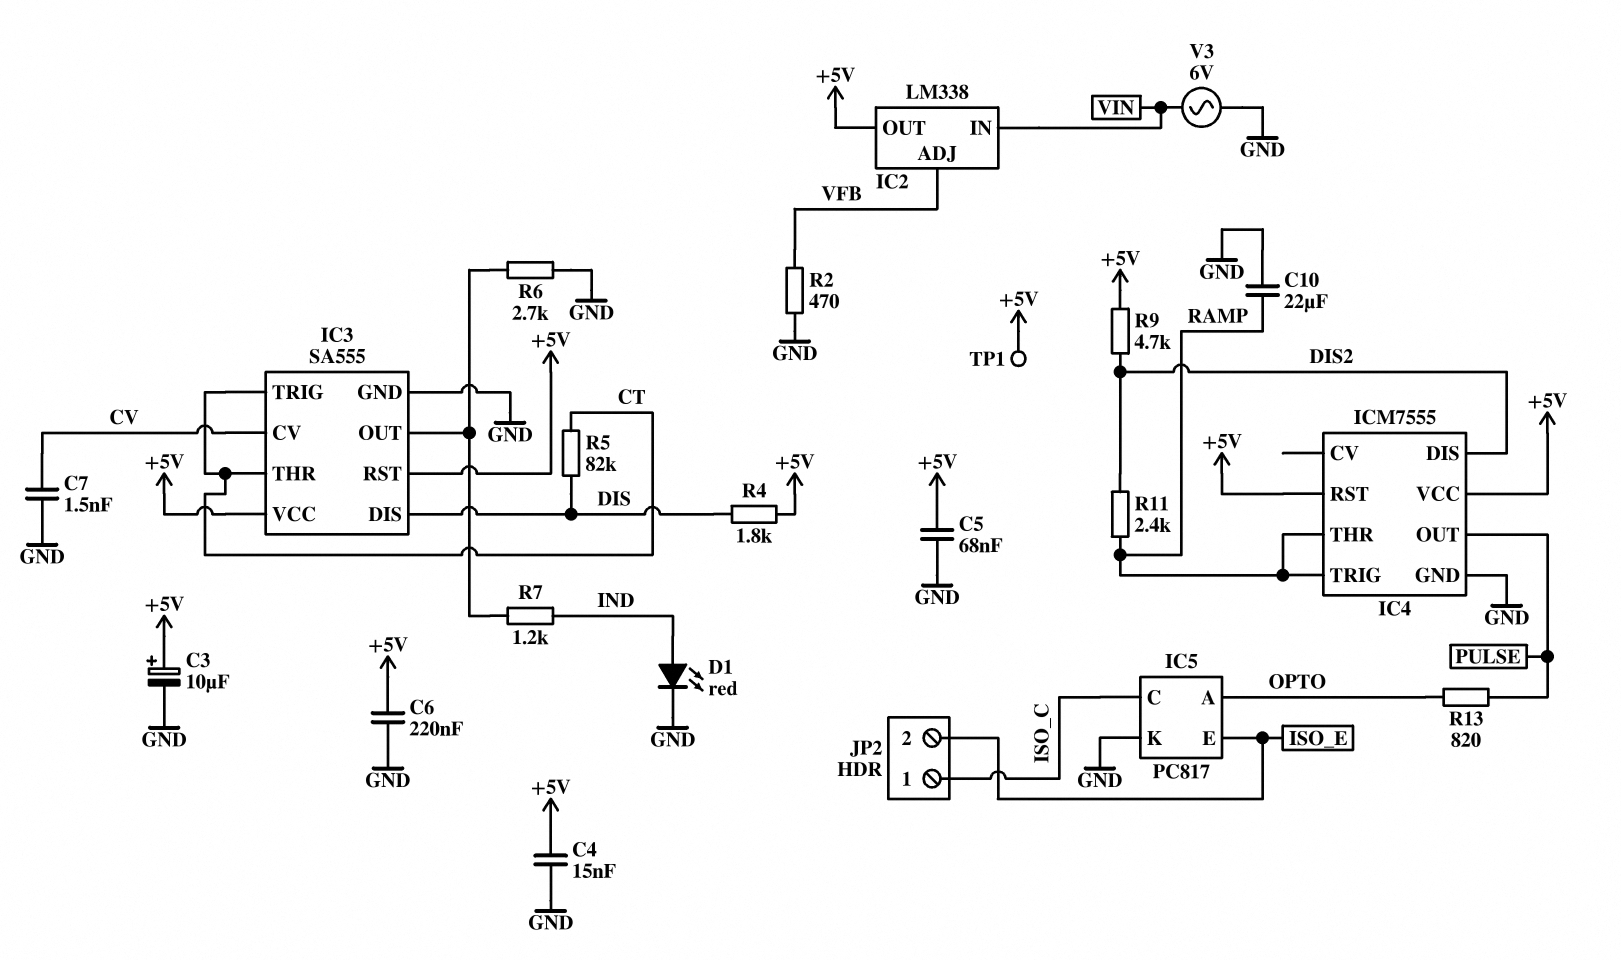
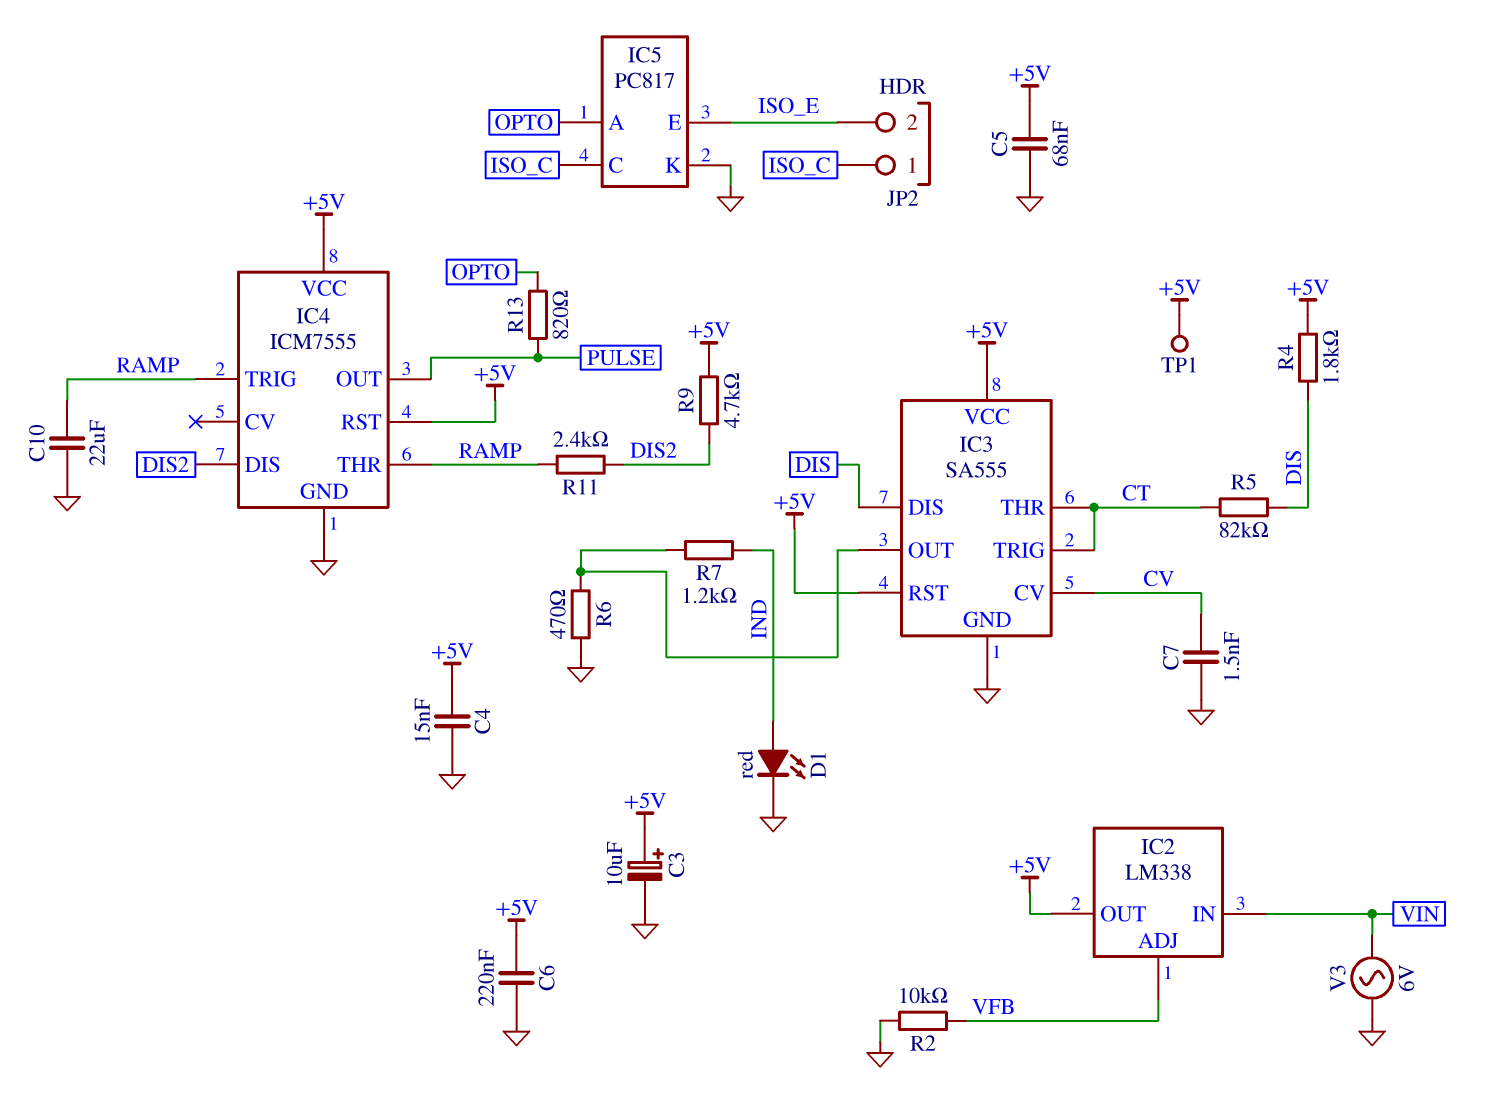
R2: 470 (GND, VFB) -> 10k (GND, VFB)
R6: 2.7k (GND, IC3/OUT) -> 470 (GND, IC3/OUT)

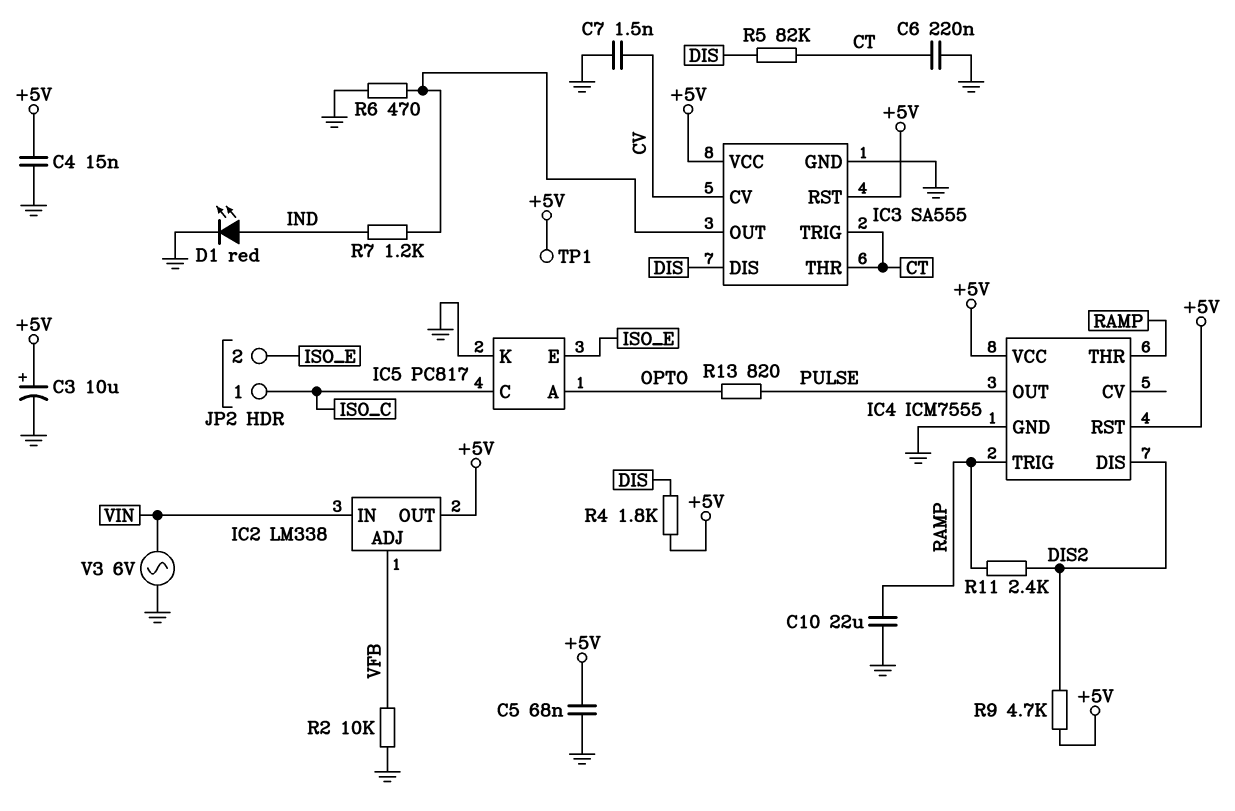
C6: 220nF (+5V, GND) -> 220nF (CT, GND)

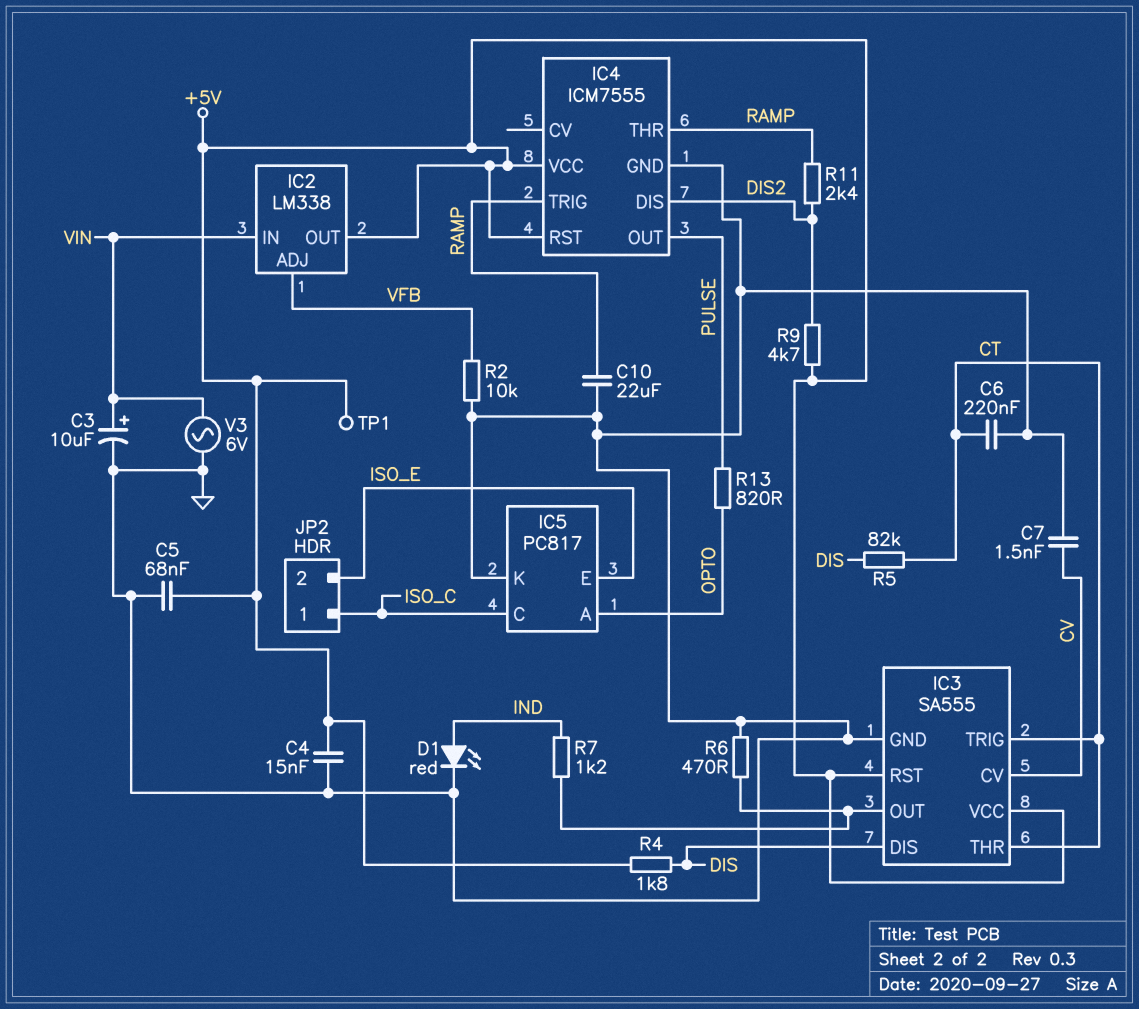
C3: 10uF (plus +5V, minus GND) -> 10uF (plus VIN, minus GND)

